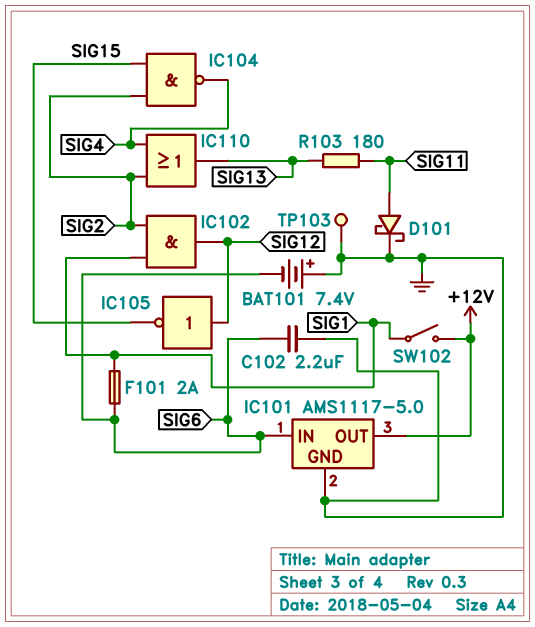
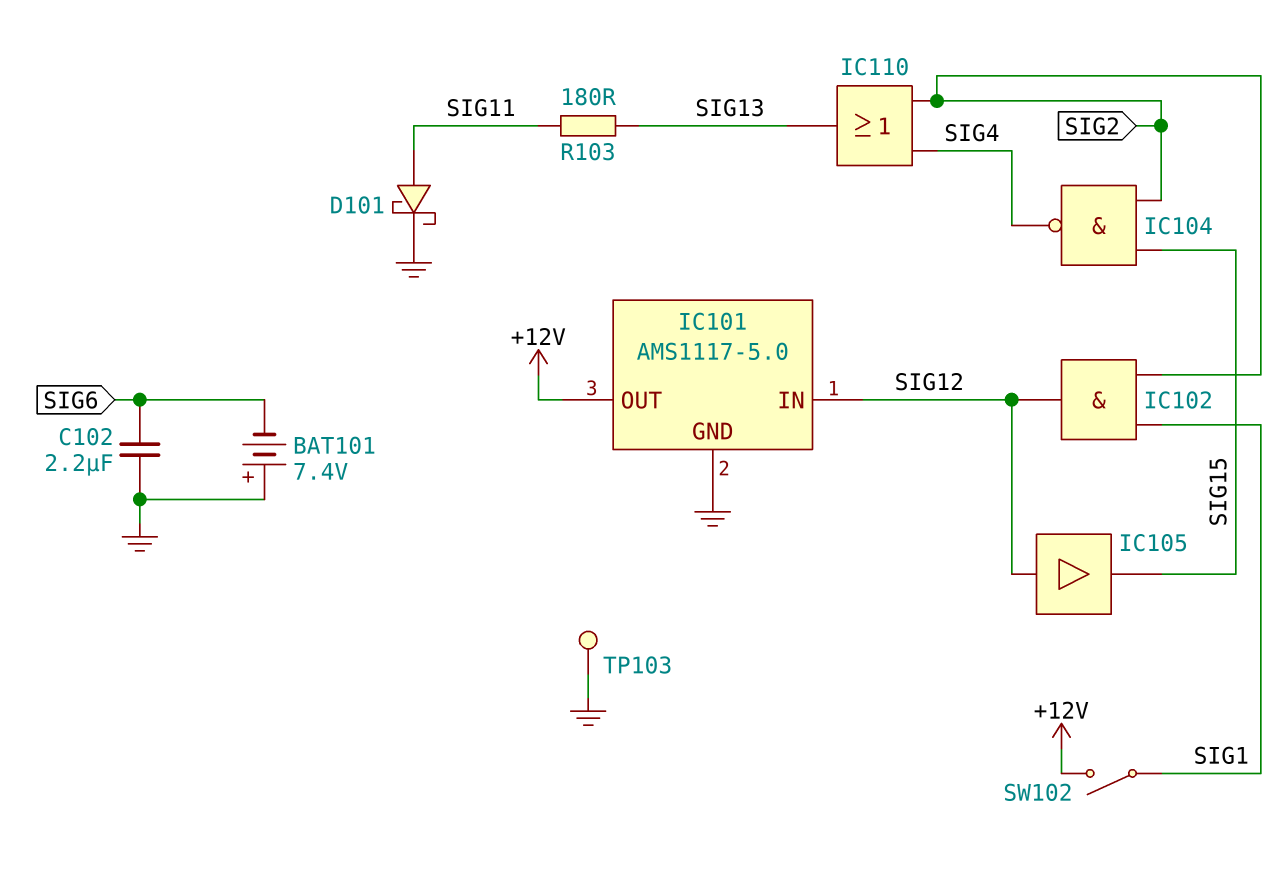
F101: 2A (SIG1, SIG6) -> none
IC101 pin IN: SIG6 -> SIG12
IC105: NOT (in SIG12, out SIG15) -> buffer (in SIG12, out SIG15)

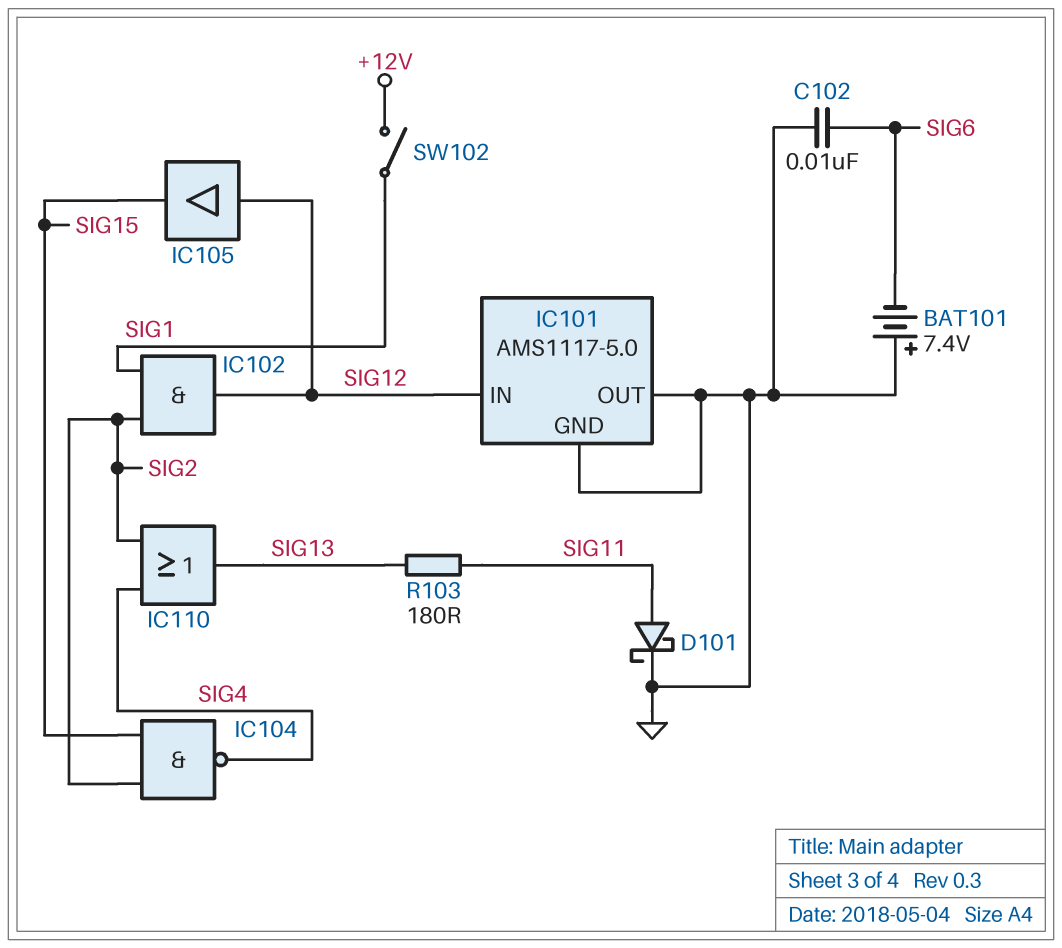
C102: 2.2uF (GND, SIG6) -> 10nF (GND, SIG6)
IC101 pin OUT: +12V -> GND
TP103: test point (GND) -> none

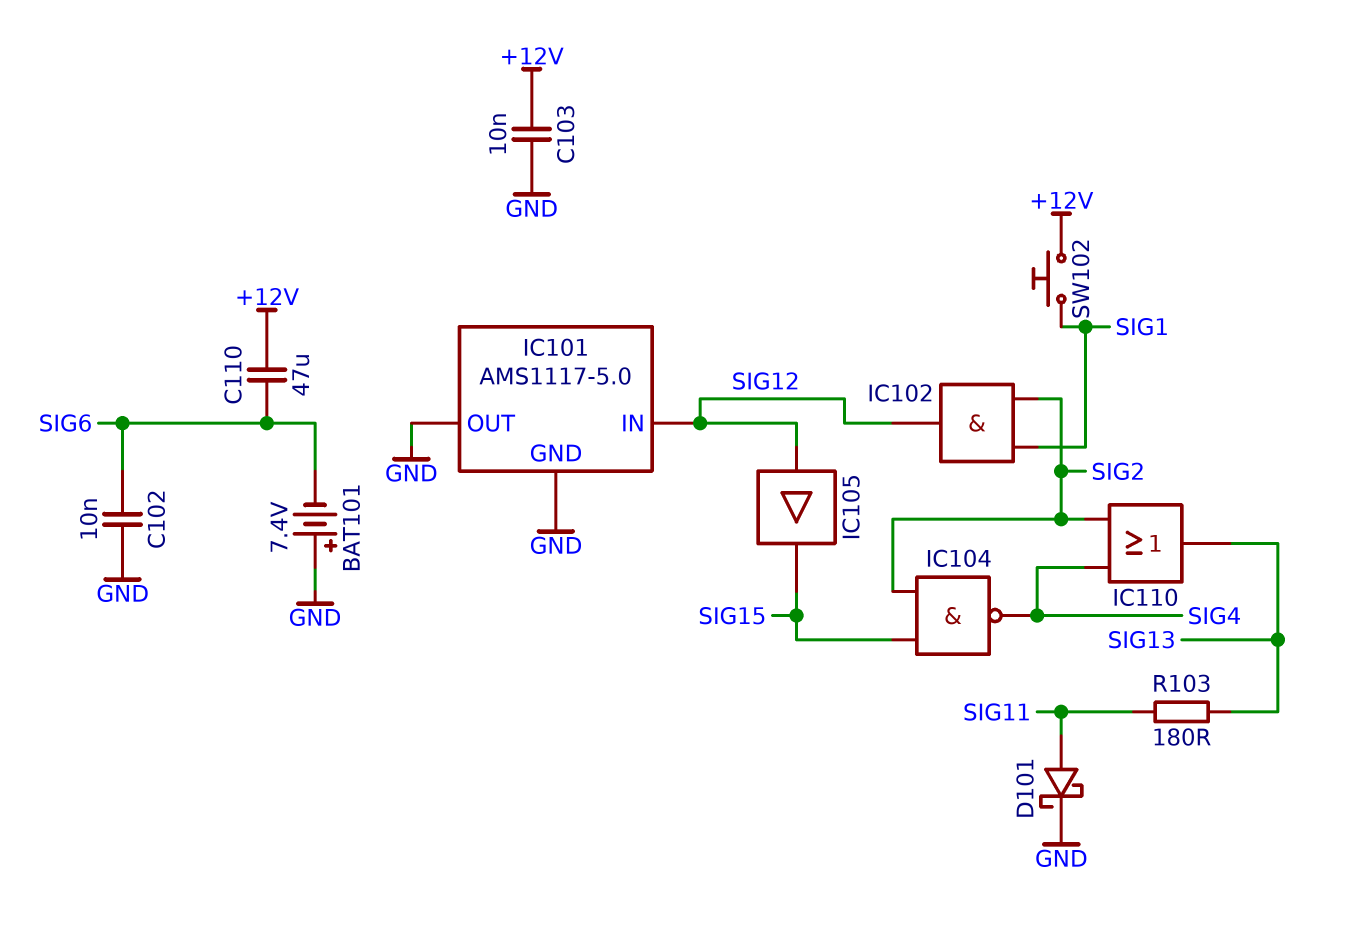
C103: none -> 10nF (+12V, GND)
C110: none -> 47uF (+12V, SIG6)
SW102: switch (+12V, SIG1) -> button (+12V, SIG1)

